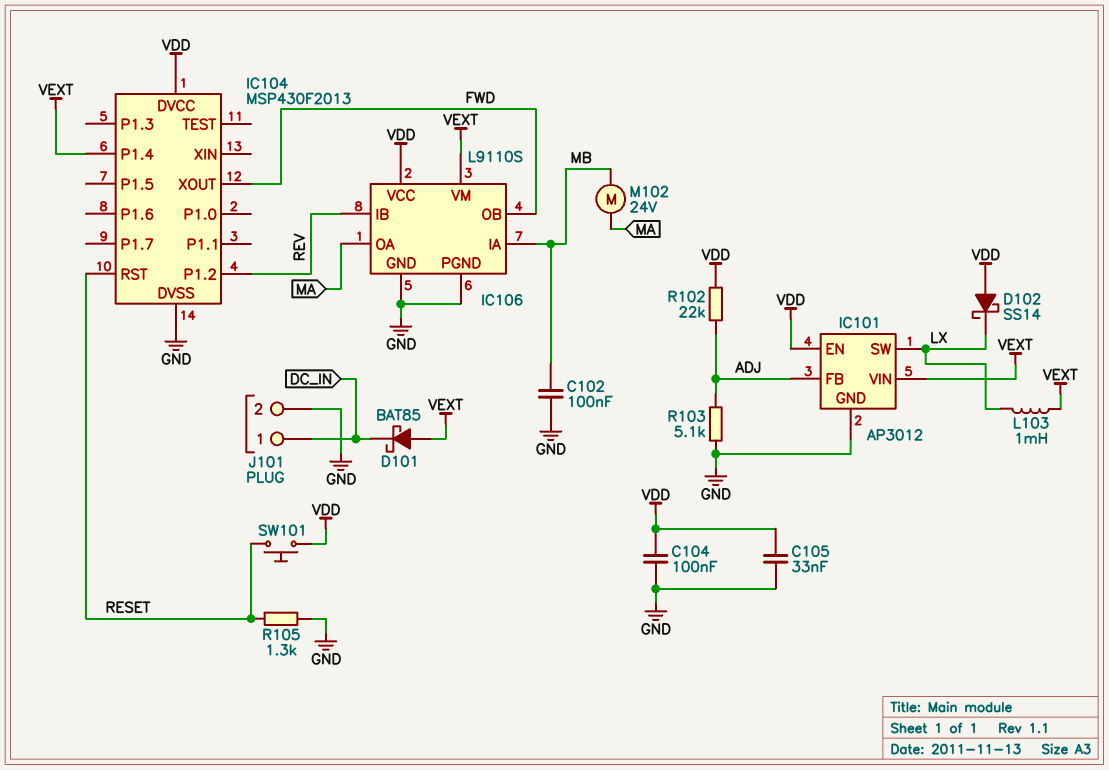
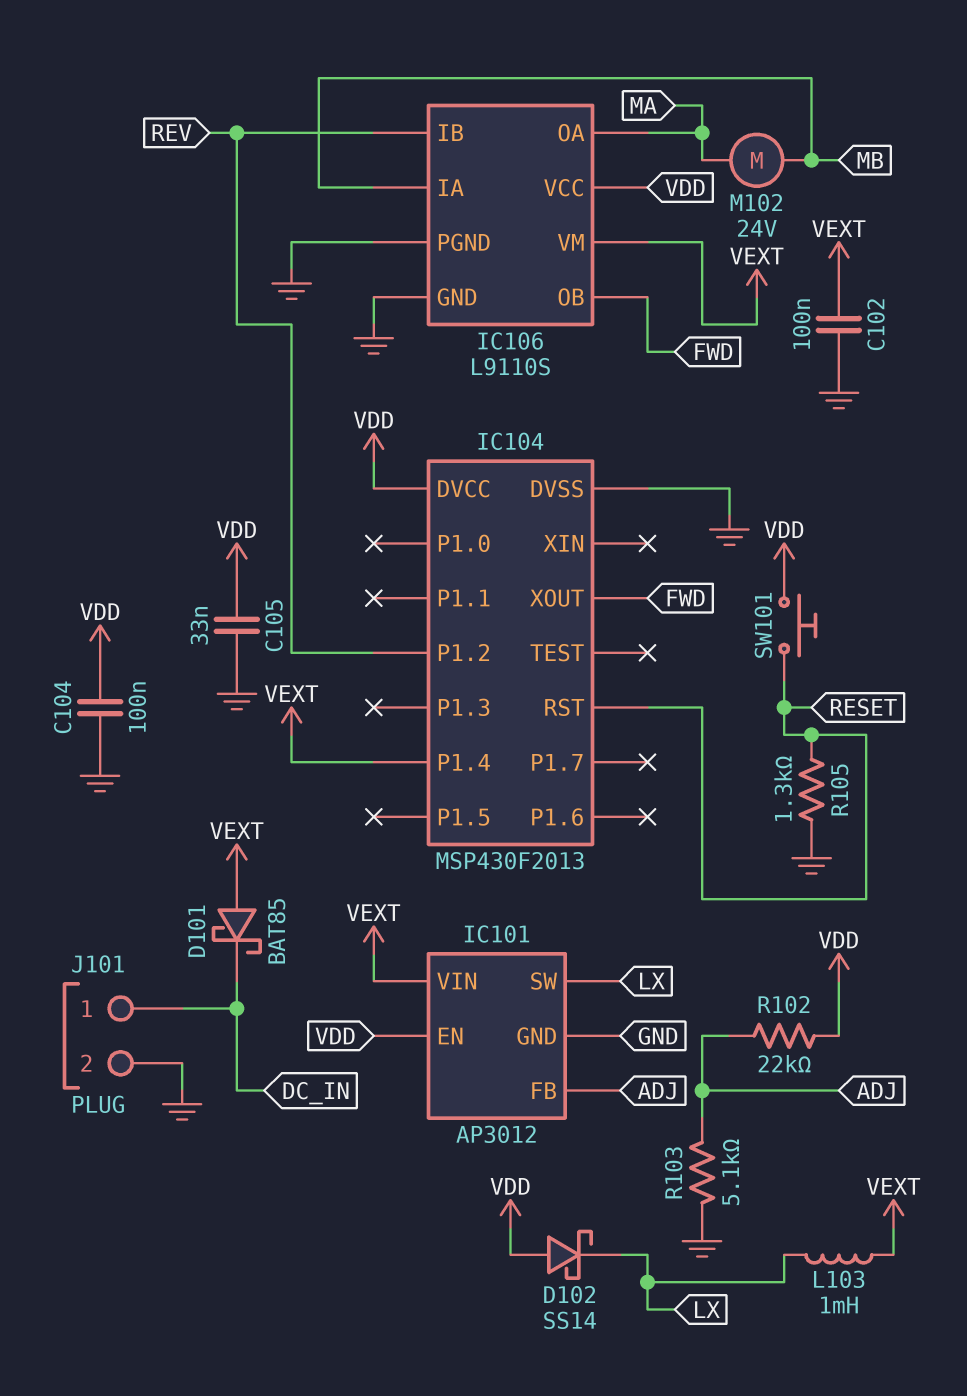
C102: 100nF (GND, MB) -> 100nF (GND, VEXT)

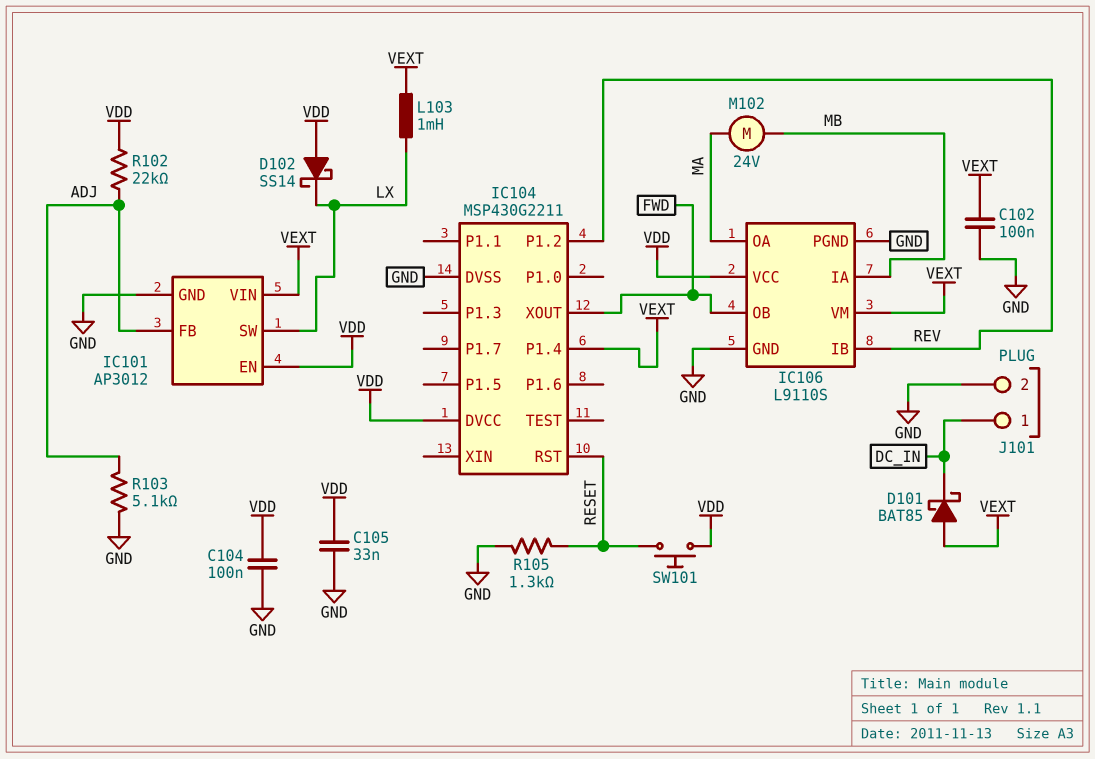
IC104: MSP430F2013 -> MSP430G2211

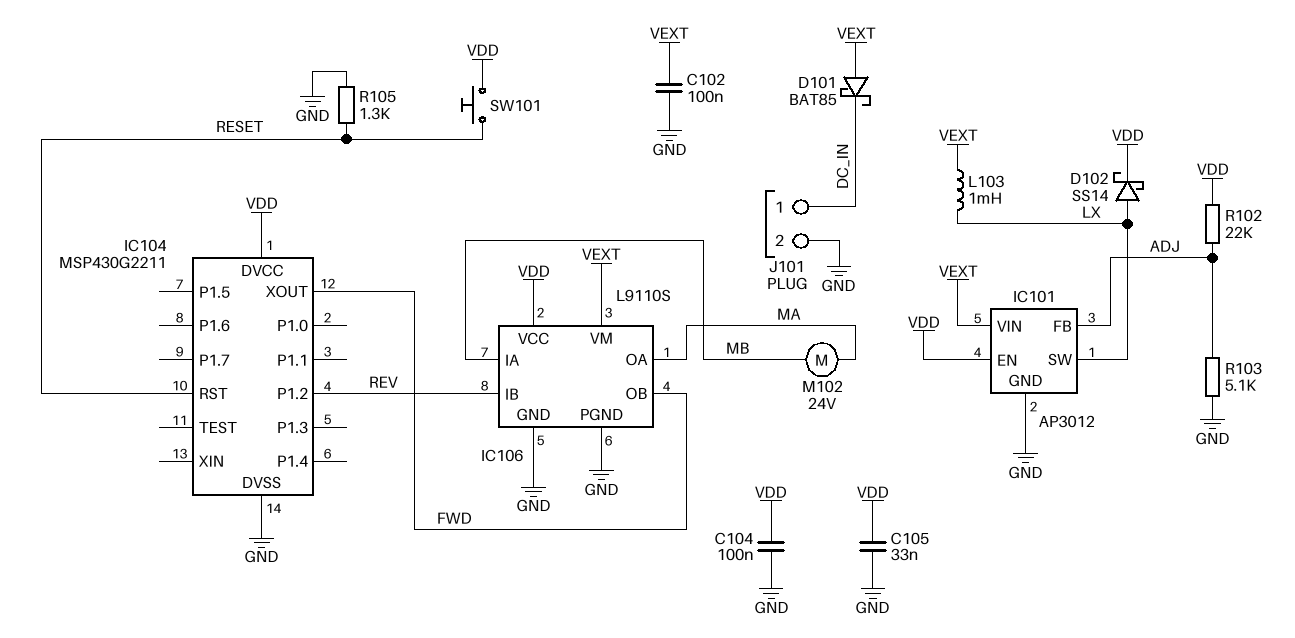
D102: schottky SS14 (A VDD, K LX) -> schottky SS14 (A LX, K VDD)
IC104 pin P1.4: VEXT -> none

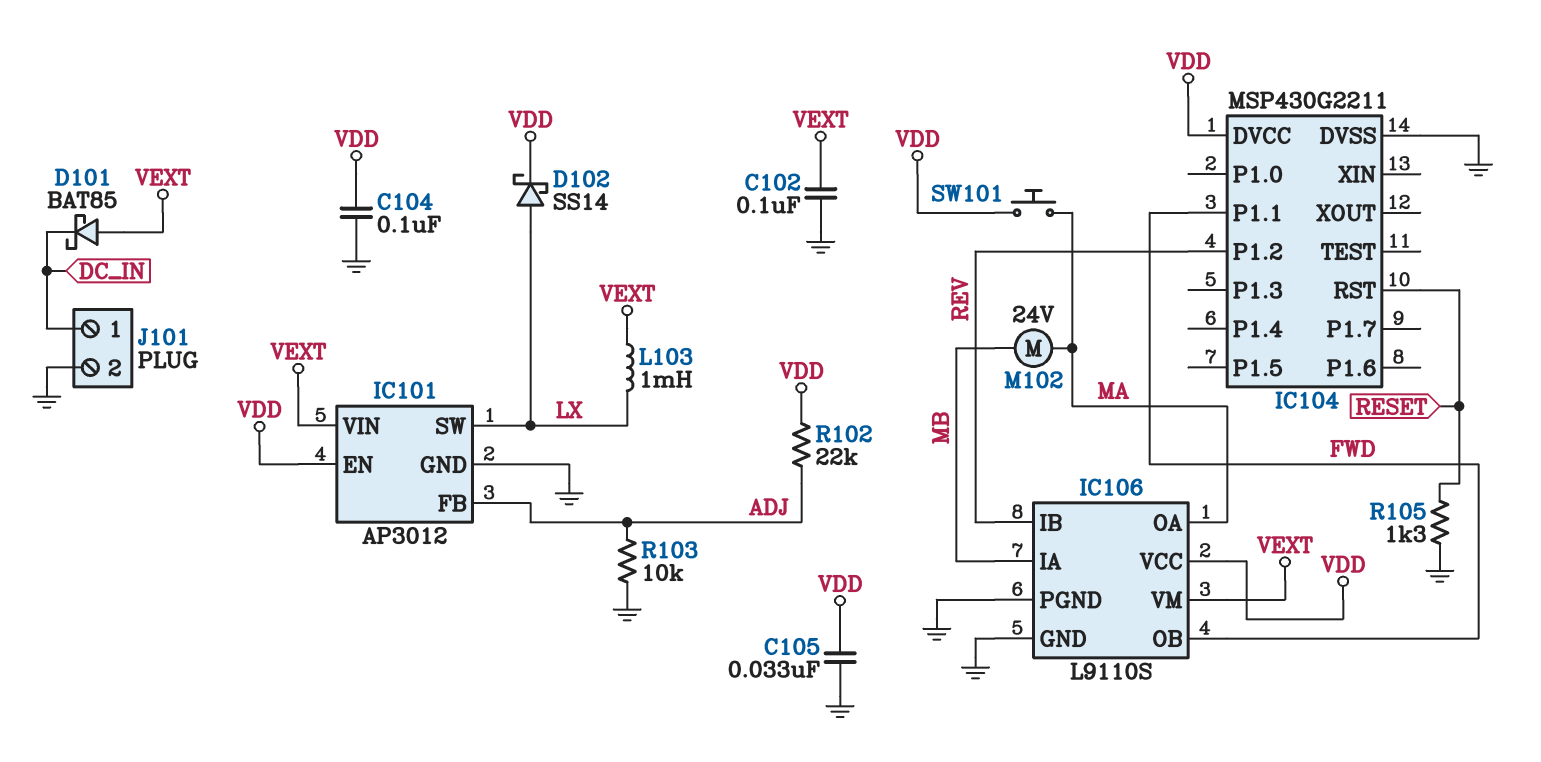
IC104 pin P1.1: none -> FWD
IC104 pin XOUT: FWD -> none
R103: 5.1k (ADJ, GND) -> 10k (ADJ, GND)
SW101: button (RESET, VDD) -> button (MA, VDD)

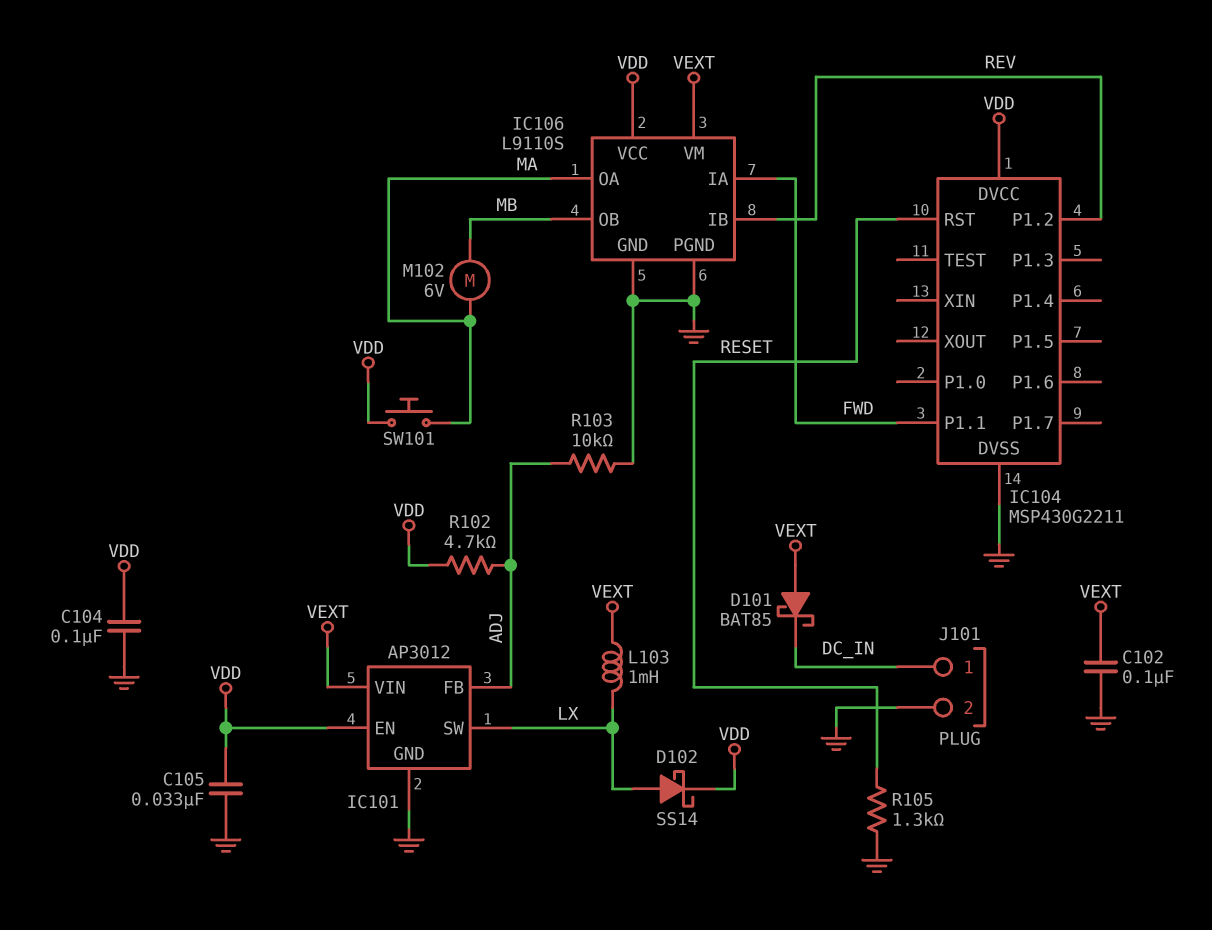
IC106 pin IA: MB -> FWD
IC106 pin OB: FWD -> MB
M102: motor 24V (MA, MB) -> motor 6V (MA, MB)
R102: 22k (ADJ, VDD) -> 4.7k (ADJ, VDD)

